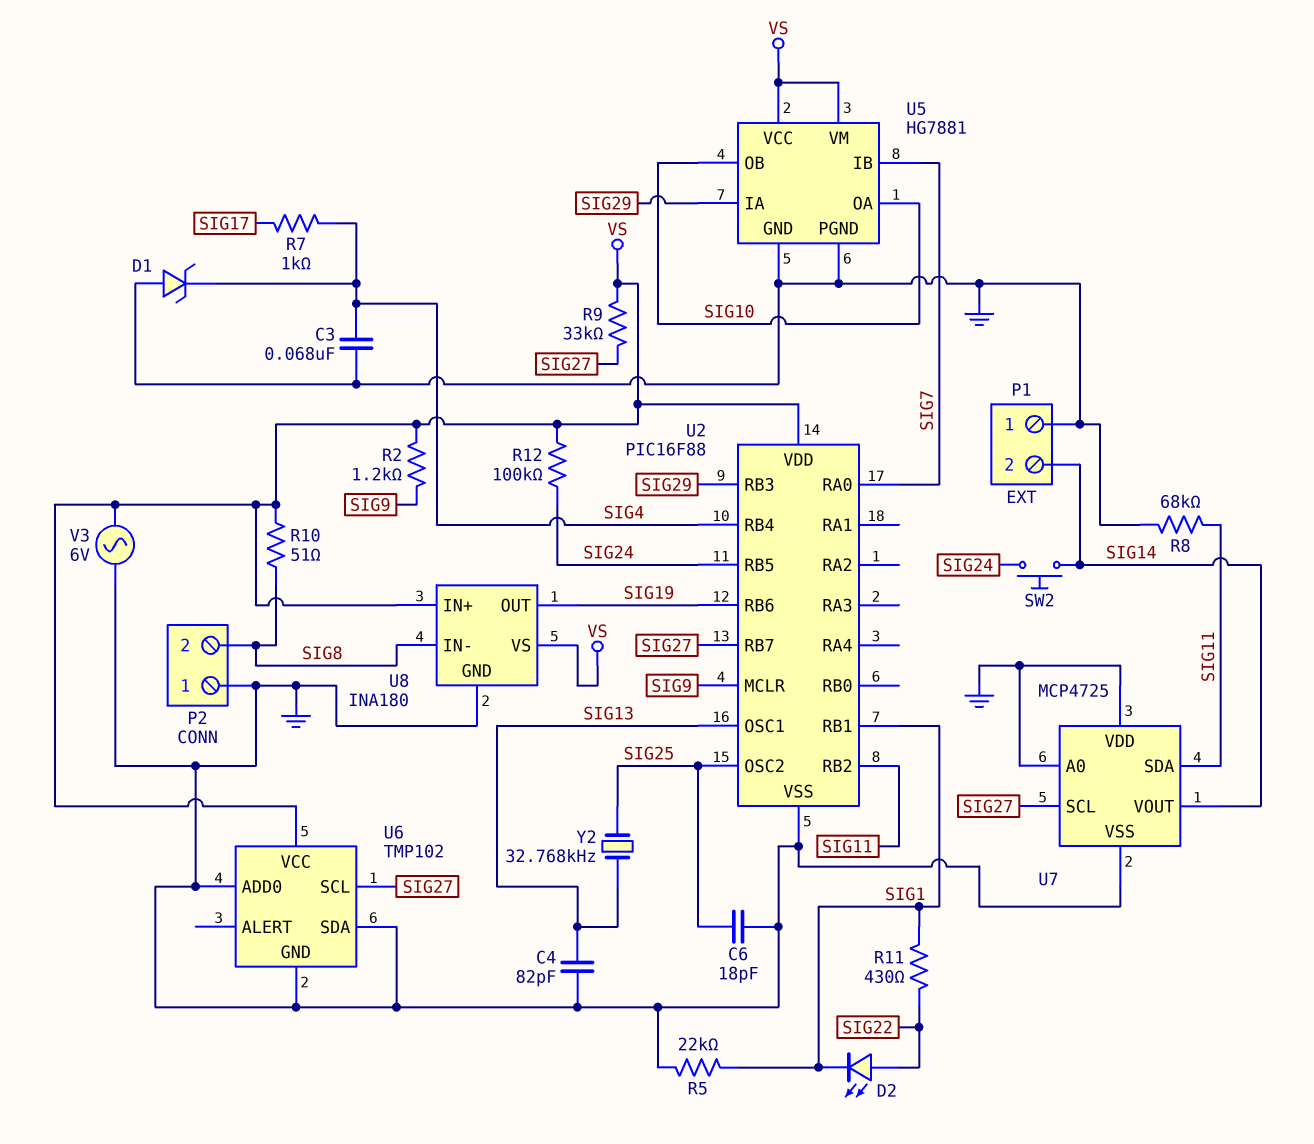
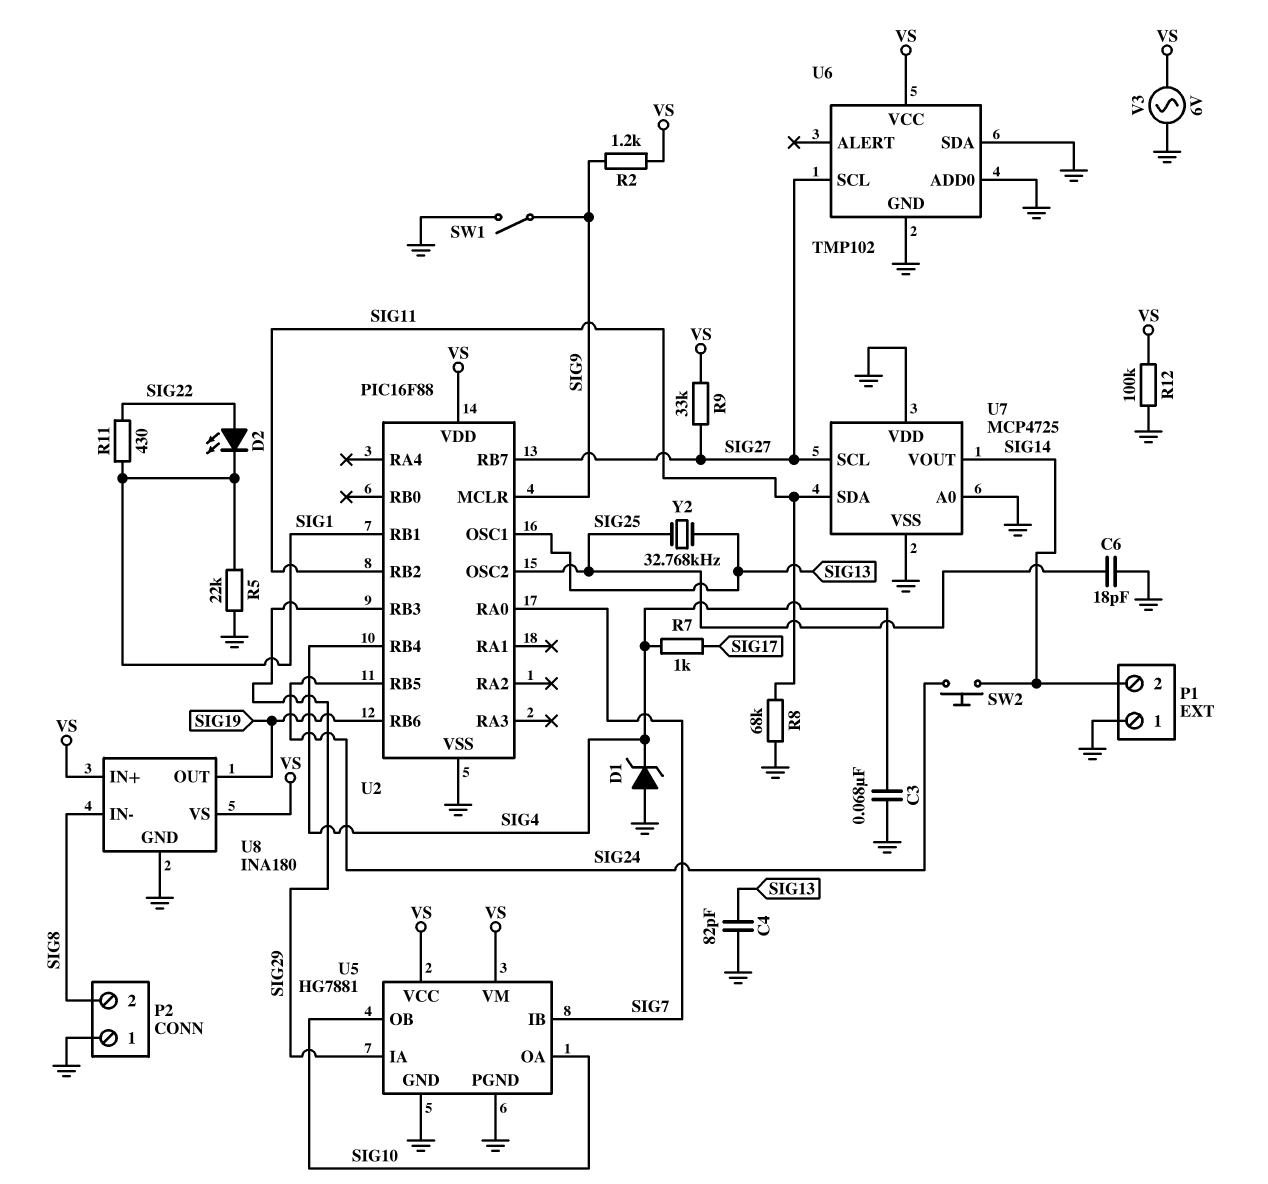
R10: 51 (SIG8, VS) -> none
R12: 100k (SIG24, VS) -> 100k (GND, VS)
SW1: none -> switch (GND, SIG9)

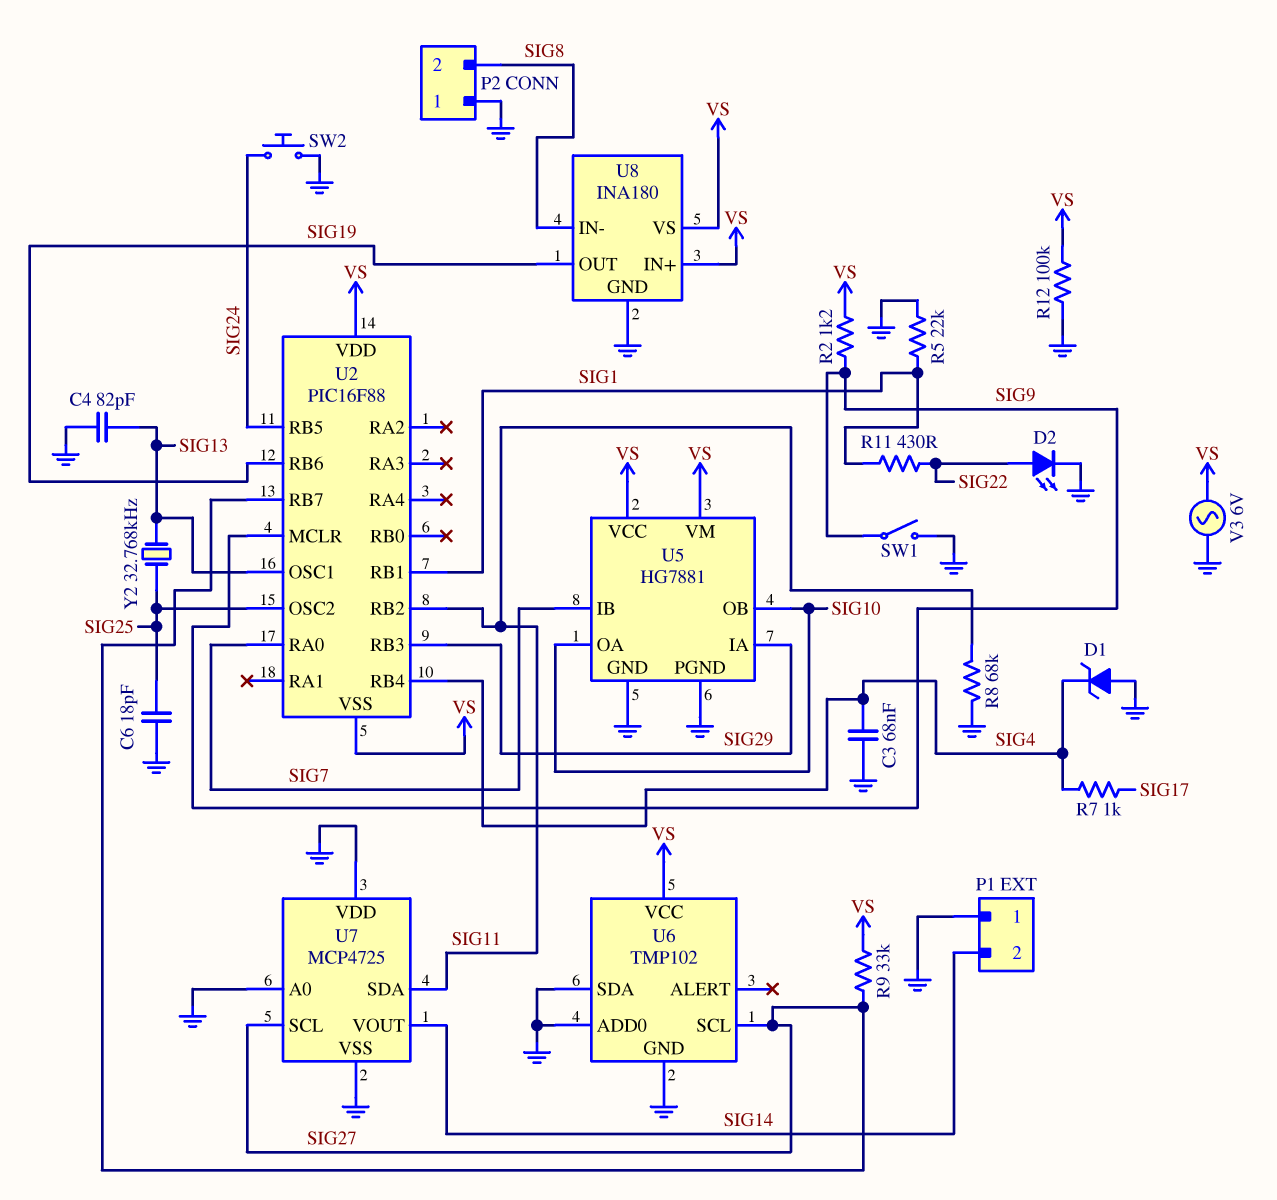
D2: LED (A SIG22, K SIG1) -> LED (A SIG22, K GND)
SW2: button (SIG14, SIG24) -> button (GND, SIG24)
U2 pin VSS: GND -> VS

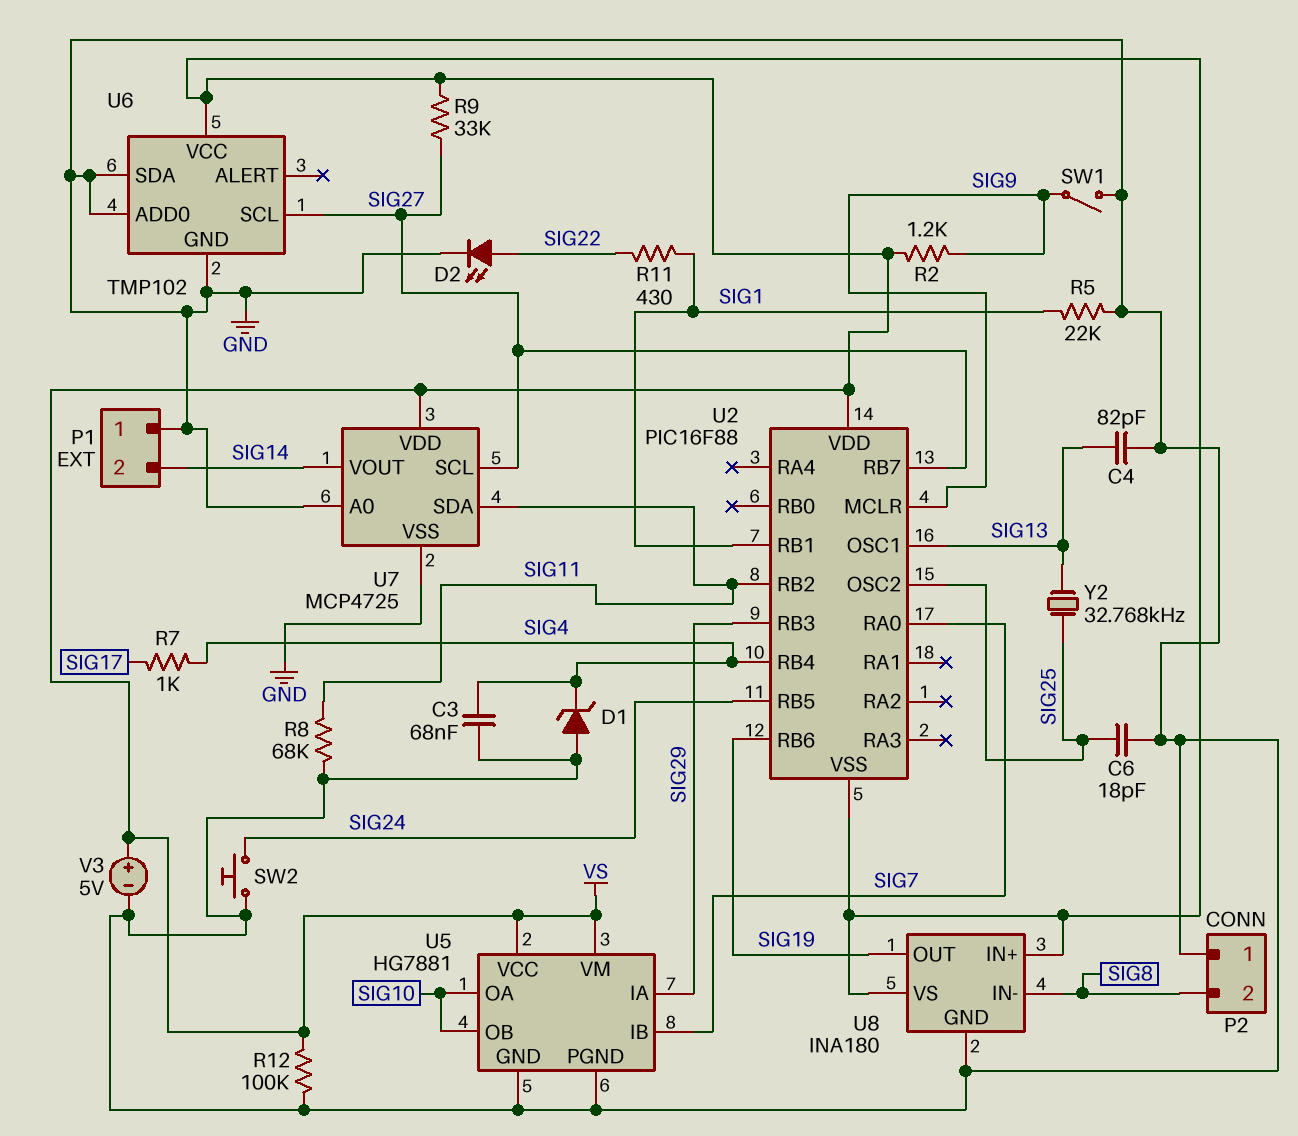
U7 pin VDD: GND -> VS
V3: AC 6V (GND, VS) -> 5V (plus VS, minus GND)

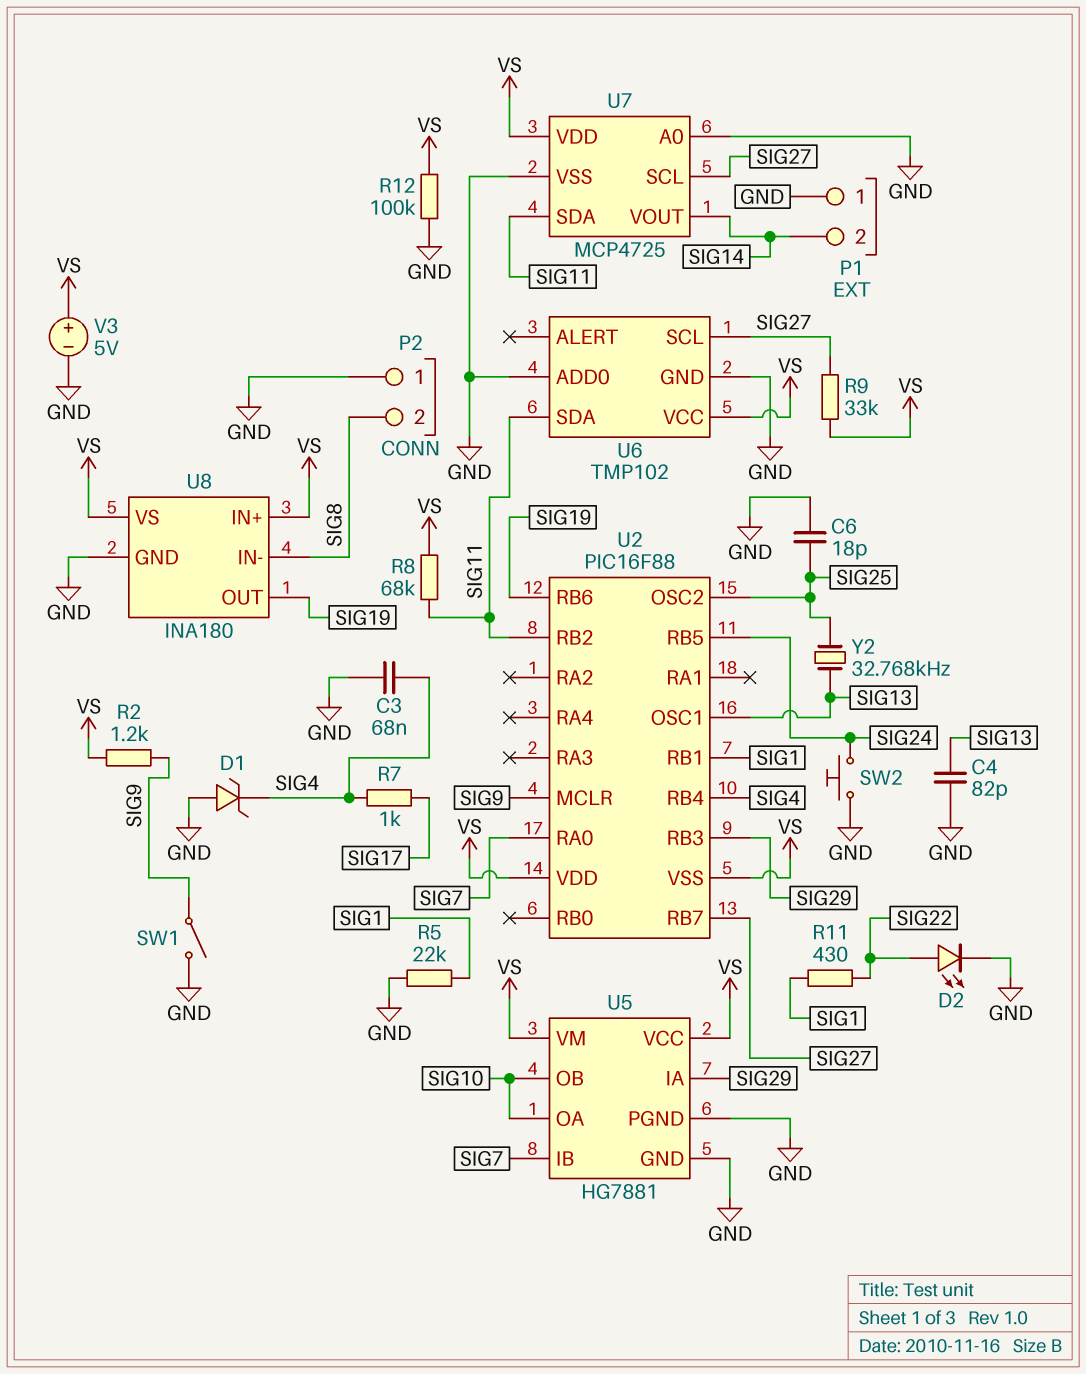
R8: 68k (GND, SIG11) -> 68k (SIG11, VS)
U6 pin SDA: GND -> SIG11

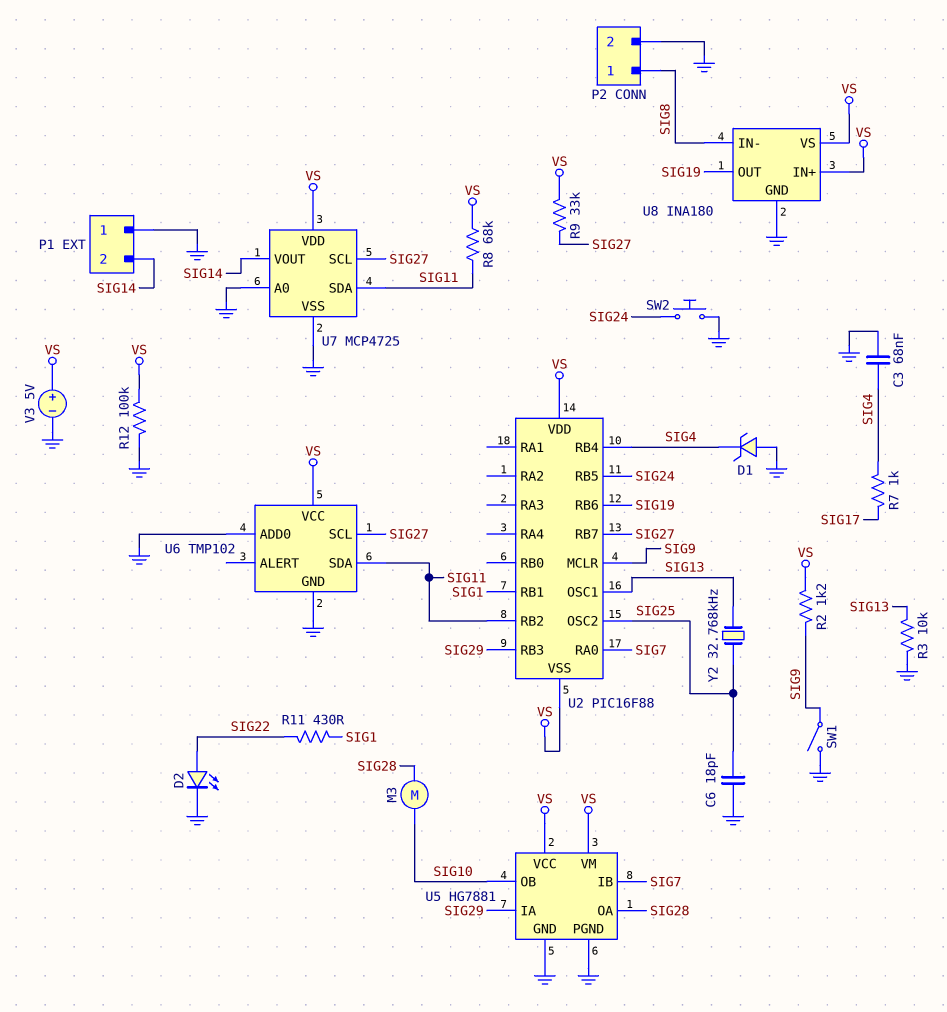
C4: 82pF (GND, SIG13) -> none
M3: none -> motor (SIG10, SIG28)
P2 pin 1: GND -> SIG8
P2 pin 2: SIG8 -> GND
R3: none -> 10k (GND, SIG13)
R5: 22k (GND, SIG1) -> none
U5 pin OA: SIG10 -> SIG28

